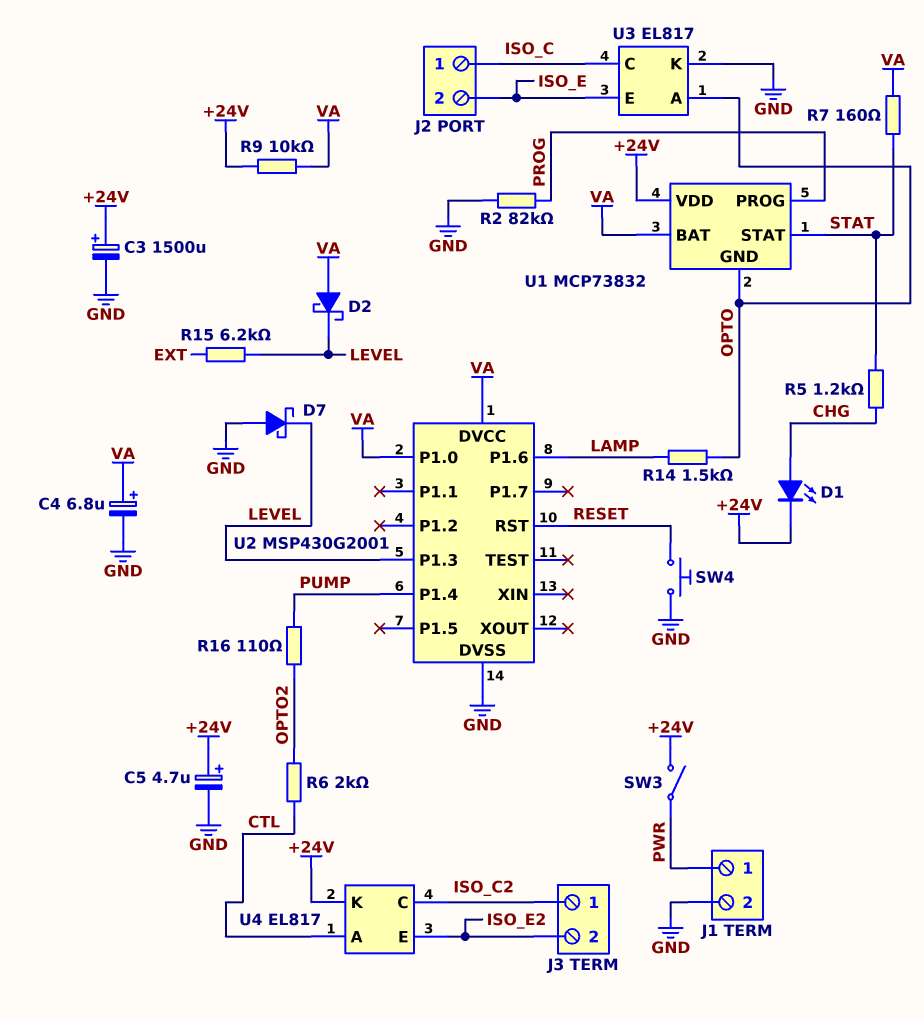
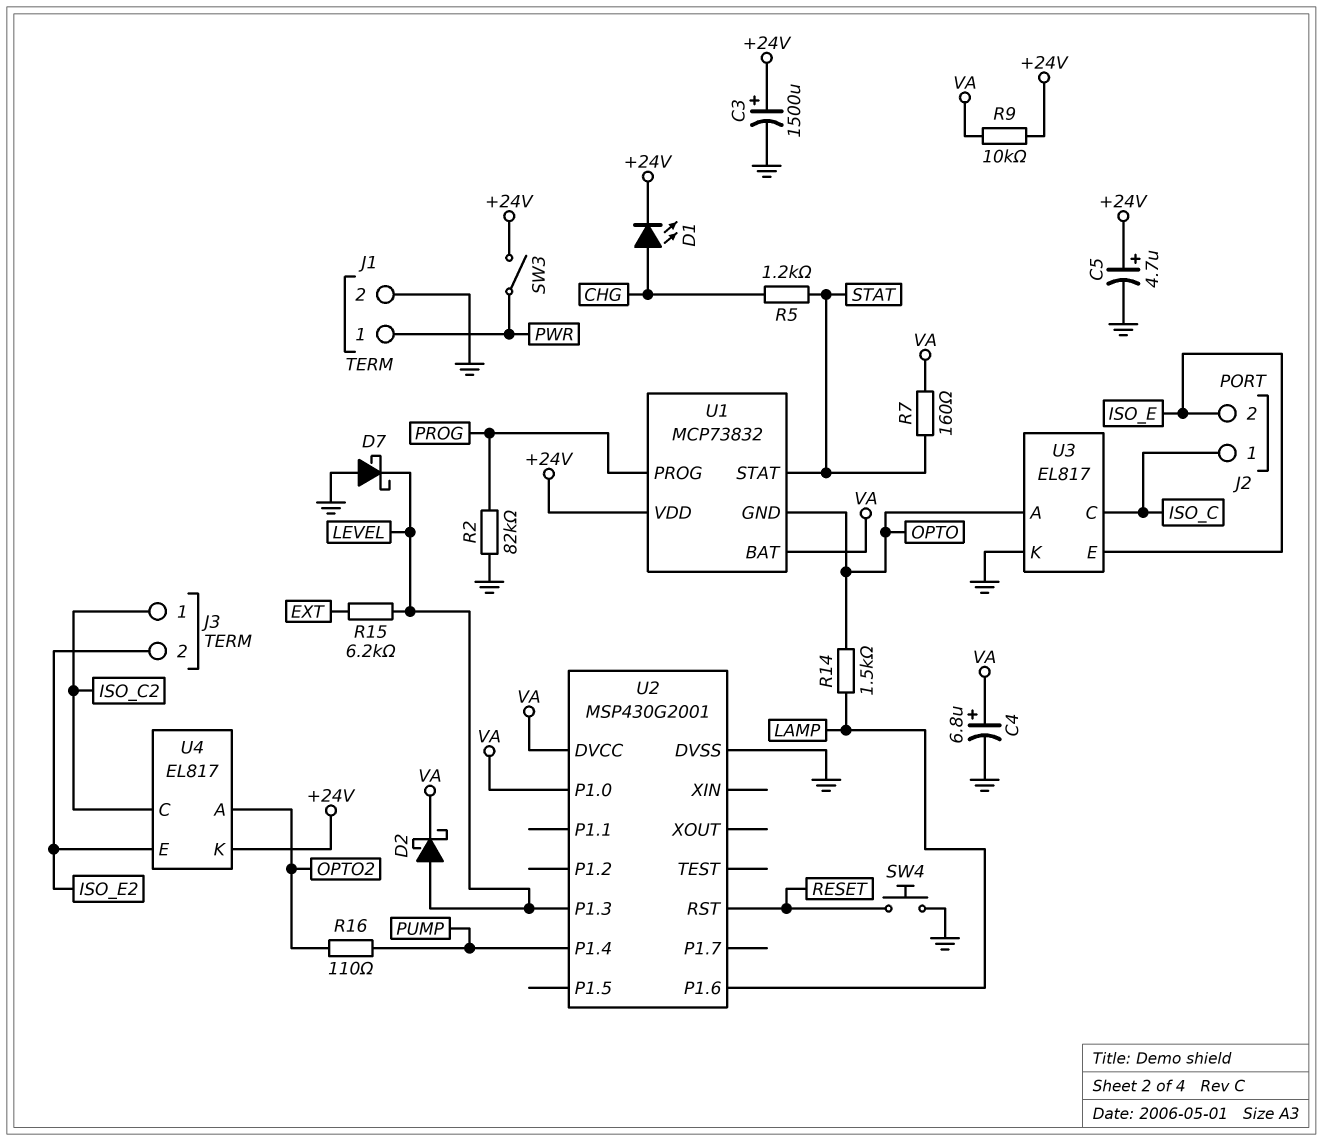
D2: schottky (A VA, K LEVEL) -> schottky (A LEVEL, K VA)
R6: 2k (CTL, OPTO2) -> none
U4 pin A: CTL -> OPTO2

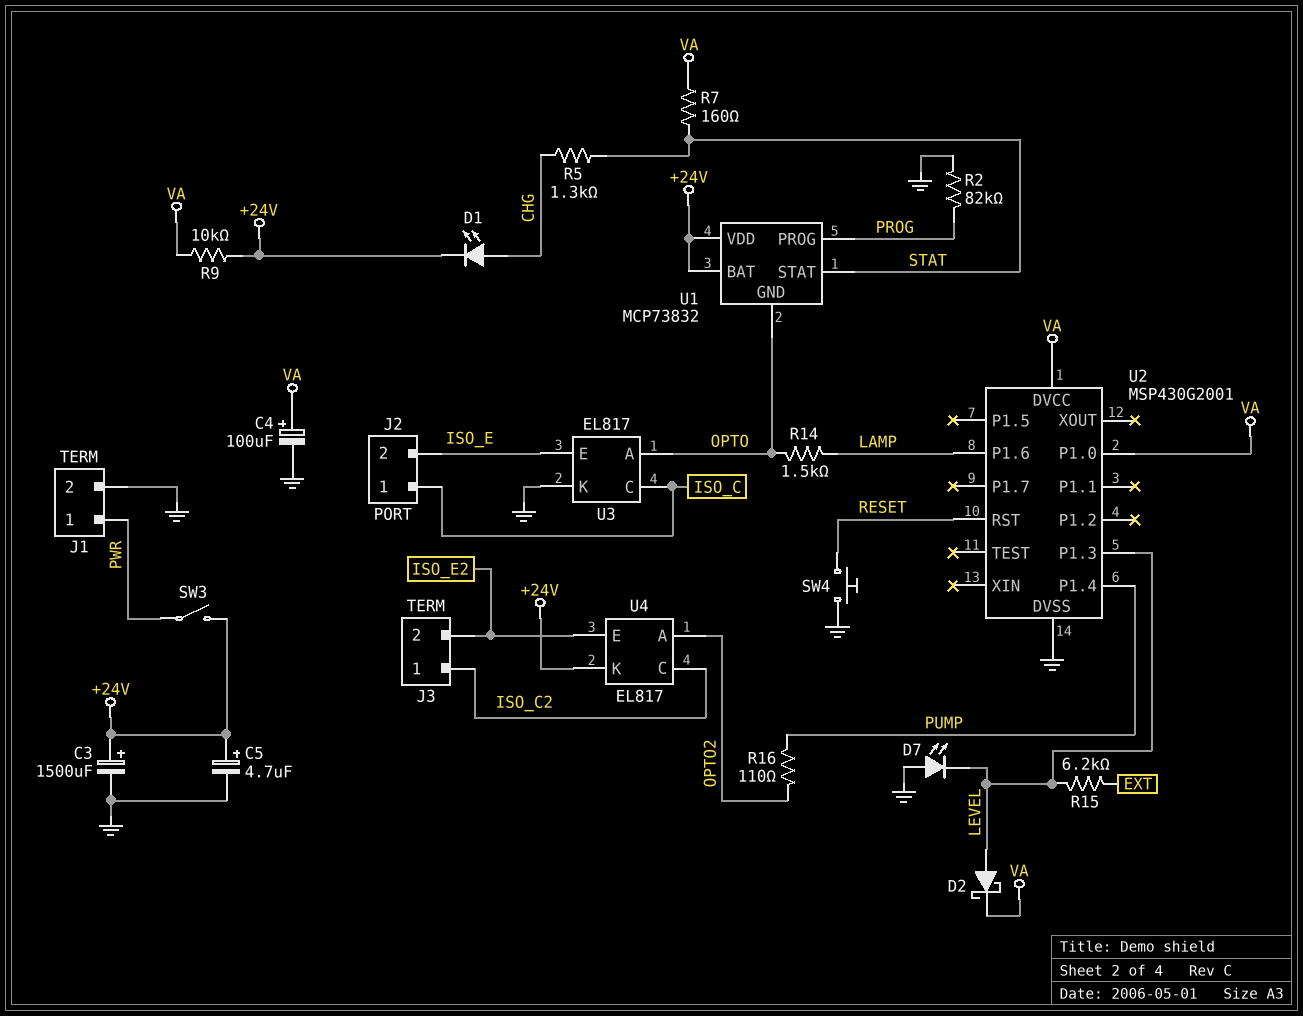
C4: 6.8uF (plus VA, minus GND) -> 100uF (plus VA, minus GND)
D7: schottky (A GND, K LEVEL) -> LED (A GND, K LEVEL)
R5: 1.2k (CHG, STAT) -> 1.3k (CHG, STAT)
U1 pin BAT: VA -> +24V

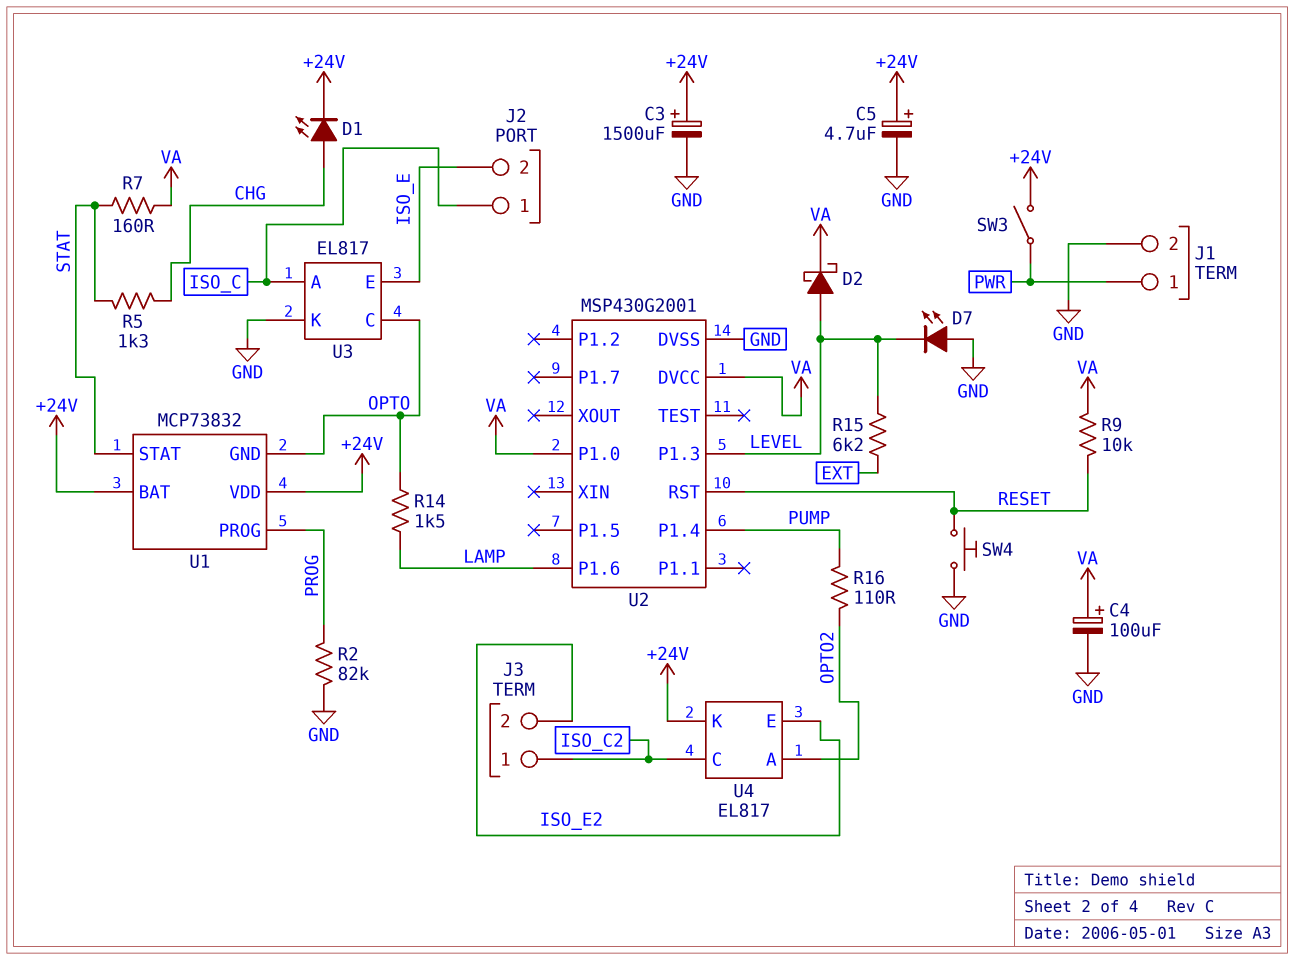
R9: 10k (+24V, VA) -> 10k (RESET, VA)
U3 pin A: OPTO -> ISO_C
U3 pin C: ISO_C -> OPTO

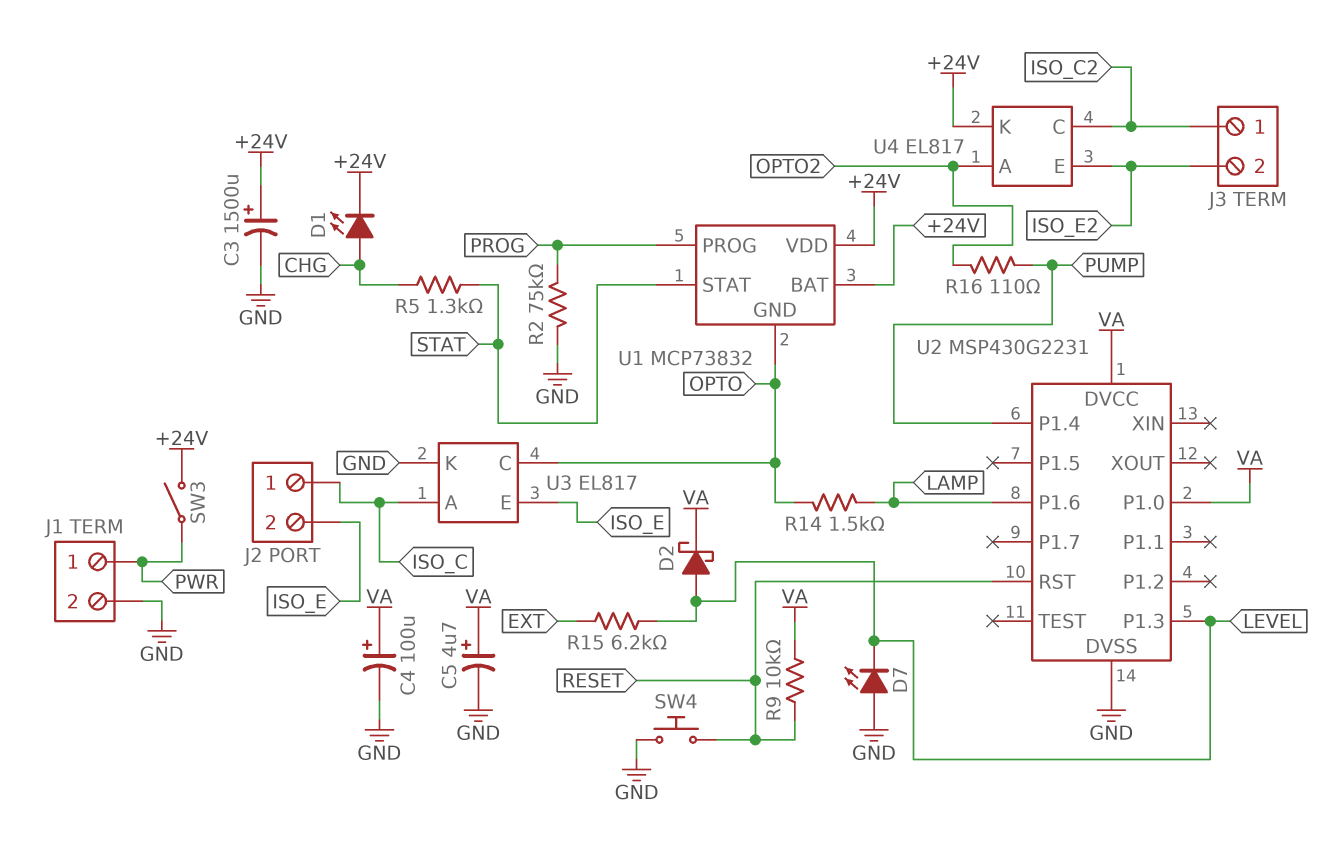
C5: 4.7uF (plus +24V, minus GND) -> 4.7uF (plus VA, minus GND)
R2: 82k (GND, PROG) -> 75k (GND, PROG)
R7: 160 (STAT, VA) -> none
U2: MSP430G2001 -> MSP430G2231

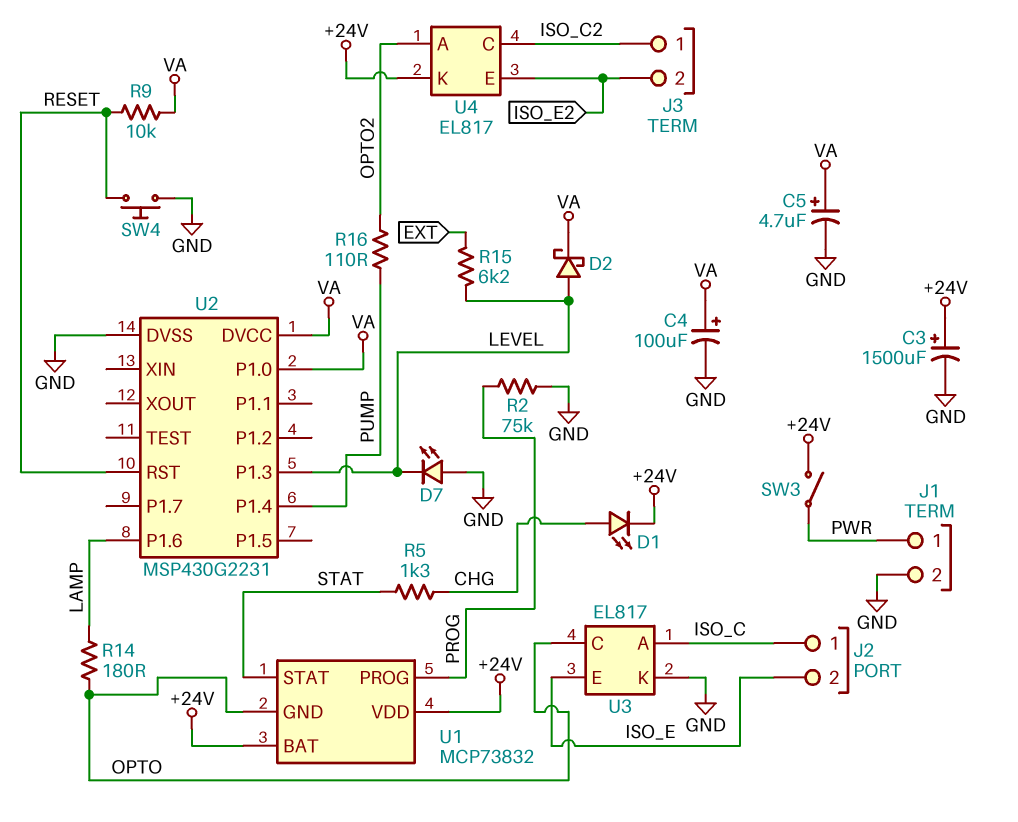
R14: 1.5k (LAMP, OPTO) -> 180 (LAMP, OPTO)

